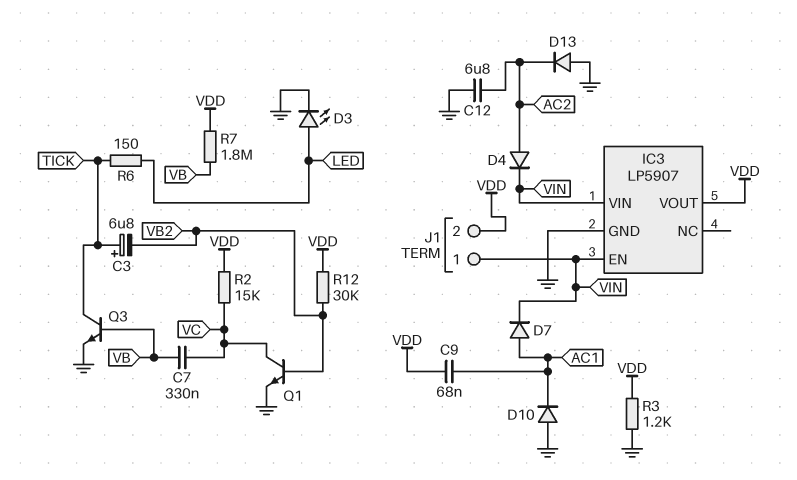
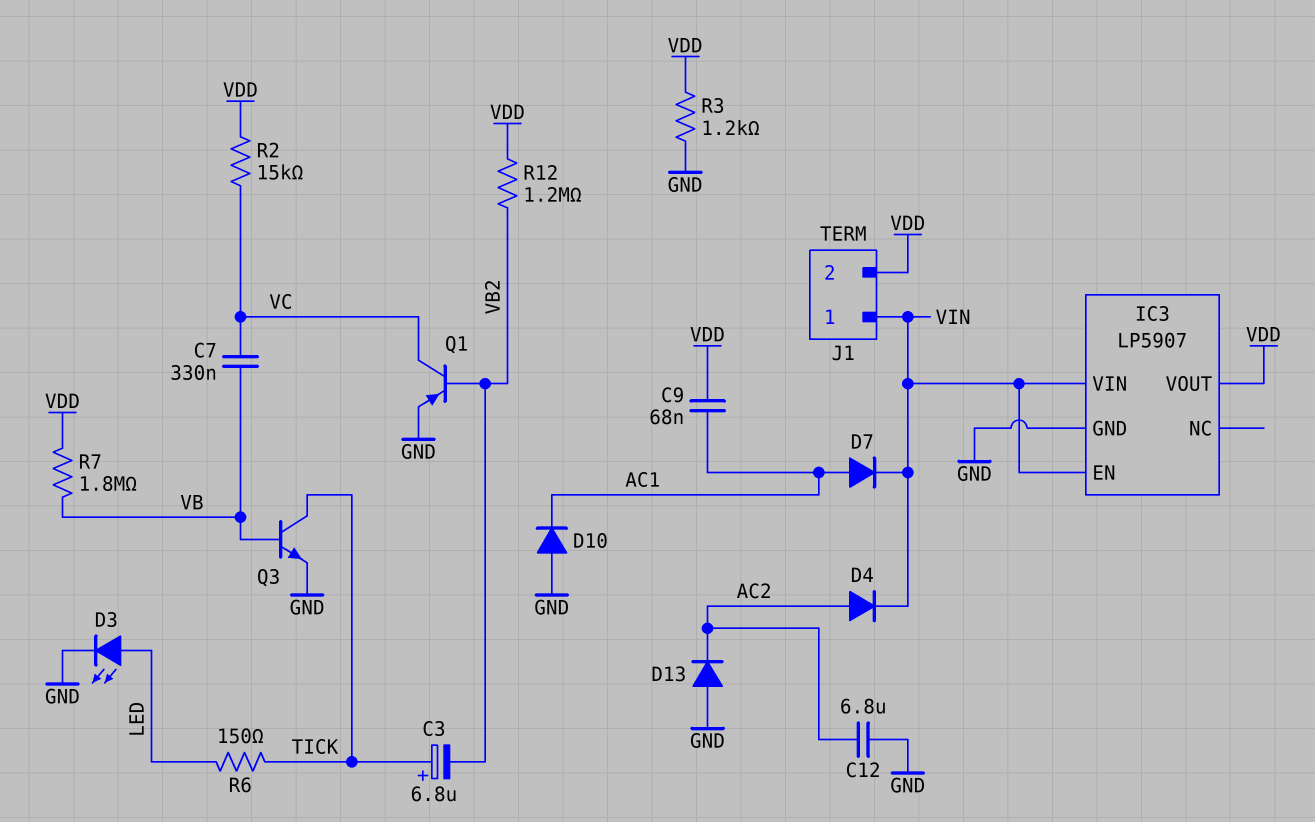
Q1: NPN (B VB2, C VC, E GND) -> PNP (B VB2, C VC, E GND)
R12: 30k (VB2, VDD) -> 1.2M (VB2, VDD)

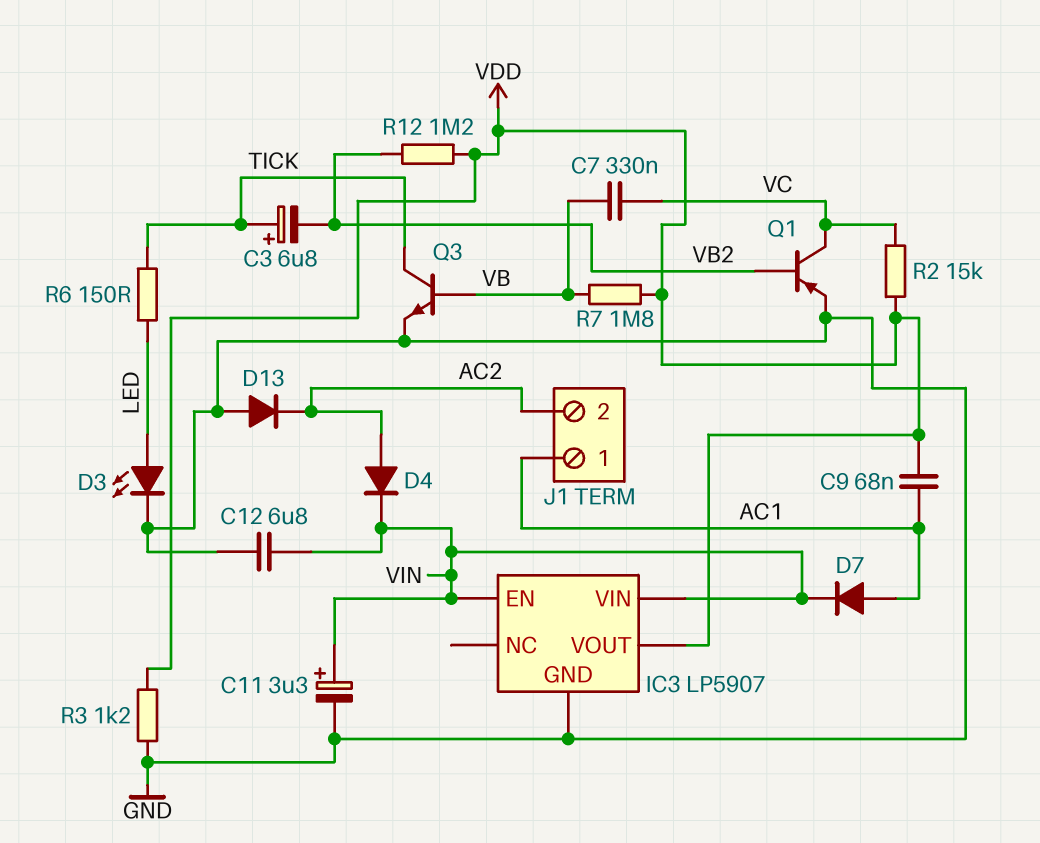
C11: none -> 3.3uF (plus VIN, minus GND)
C12: 6.8uF (AC2, GND) -> 6.8uF (GND, VIN)
D10: diode (A GND, K AC1) -> none
J1 pin 1: VIN -> AC1
J1 pin 2: VDD -> AC2

